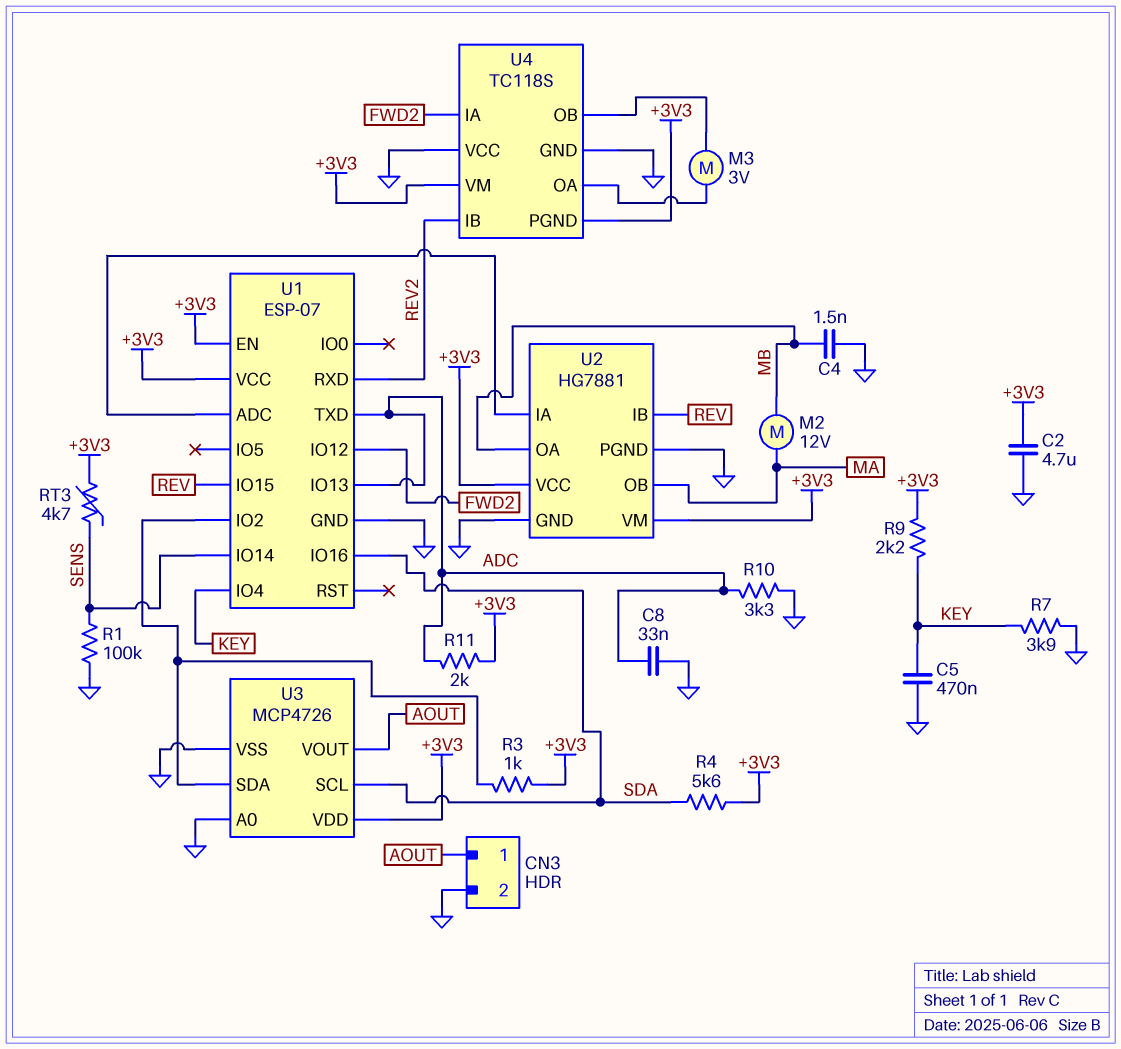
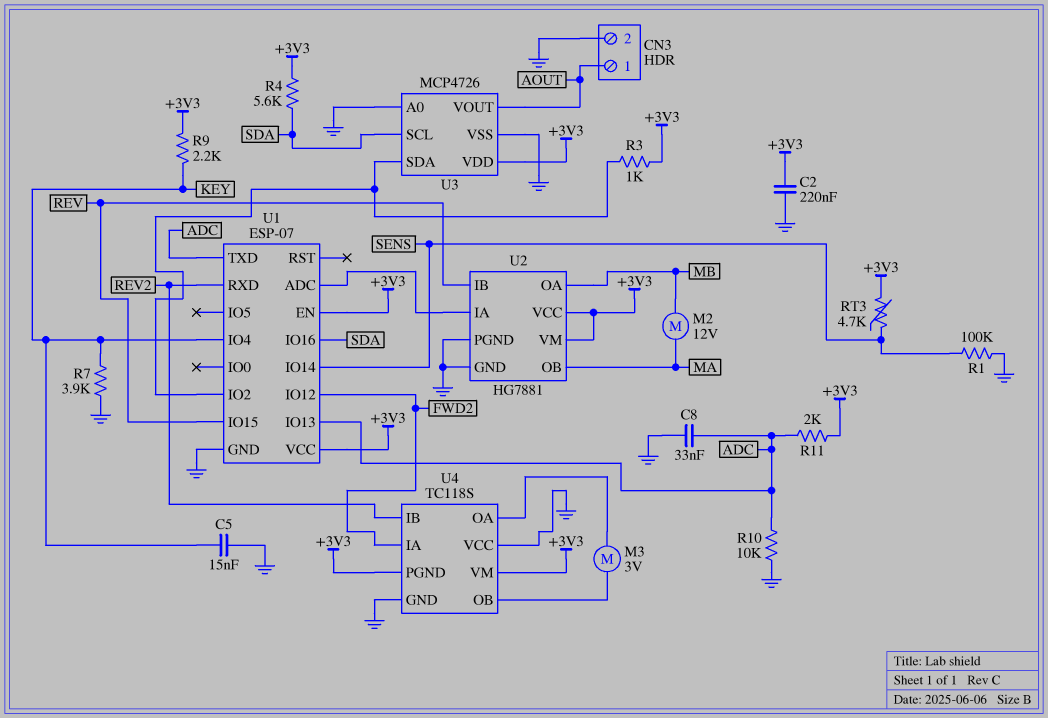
C2: 4.7uF (+3V3, GND) -> 220nF (+3V3, GND)
C4: 1.5nF (GND, MB) -> none
C5: 470nF (GND, KEY) -> 15nF (GND, KEY)
R10: 3.3k (ADC, GND) -> 10k (ADC, GND)

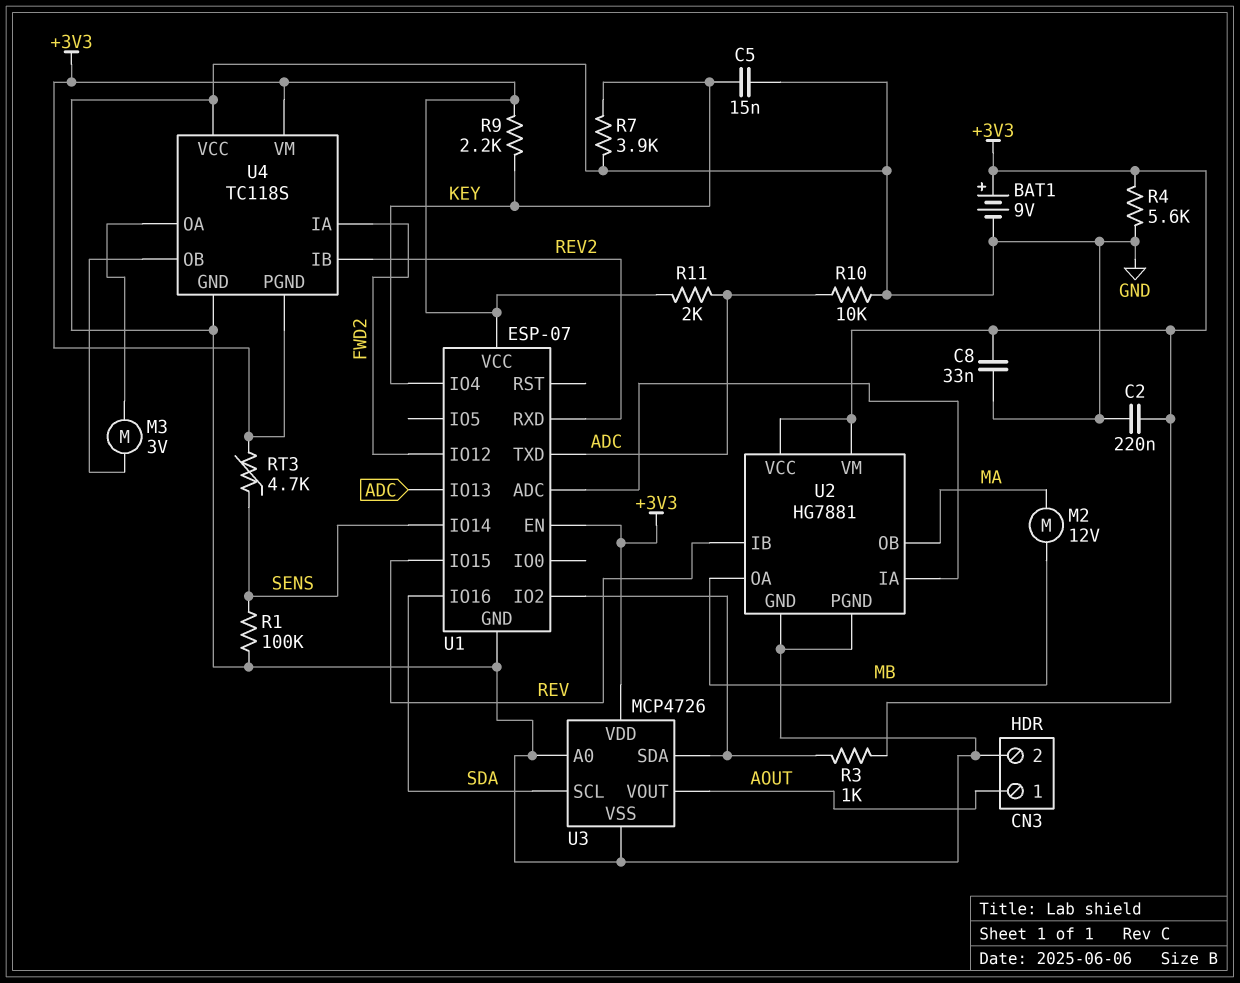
BAT1: none -> 9V (plus +3V3, minus GND)
C8: 33nF (ADC, GND) -> 33nF (+3V3, GND)
R4: 5.6k (+3V3, SDA) -> 5.6k (+3V3, GND)

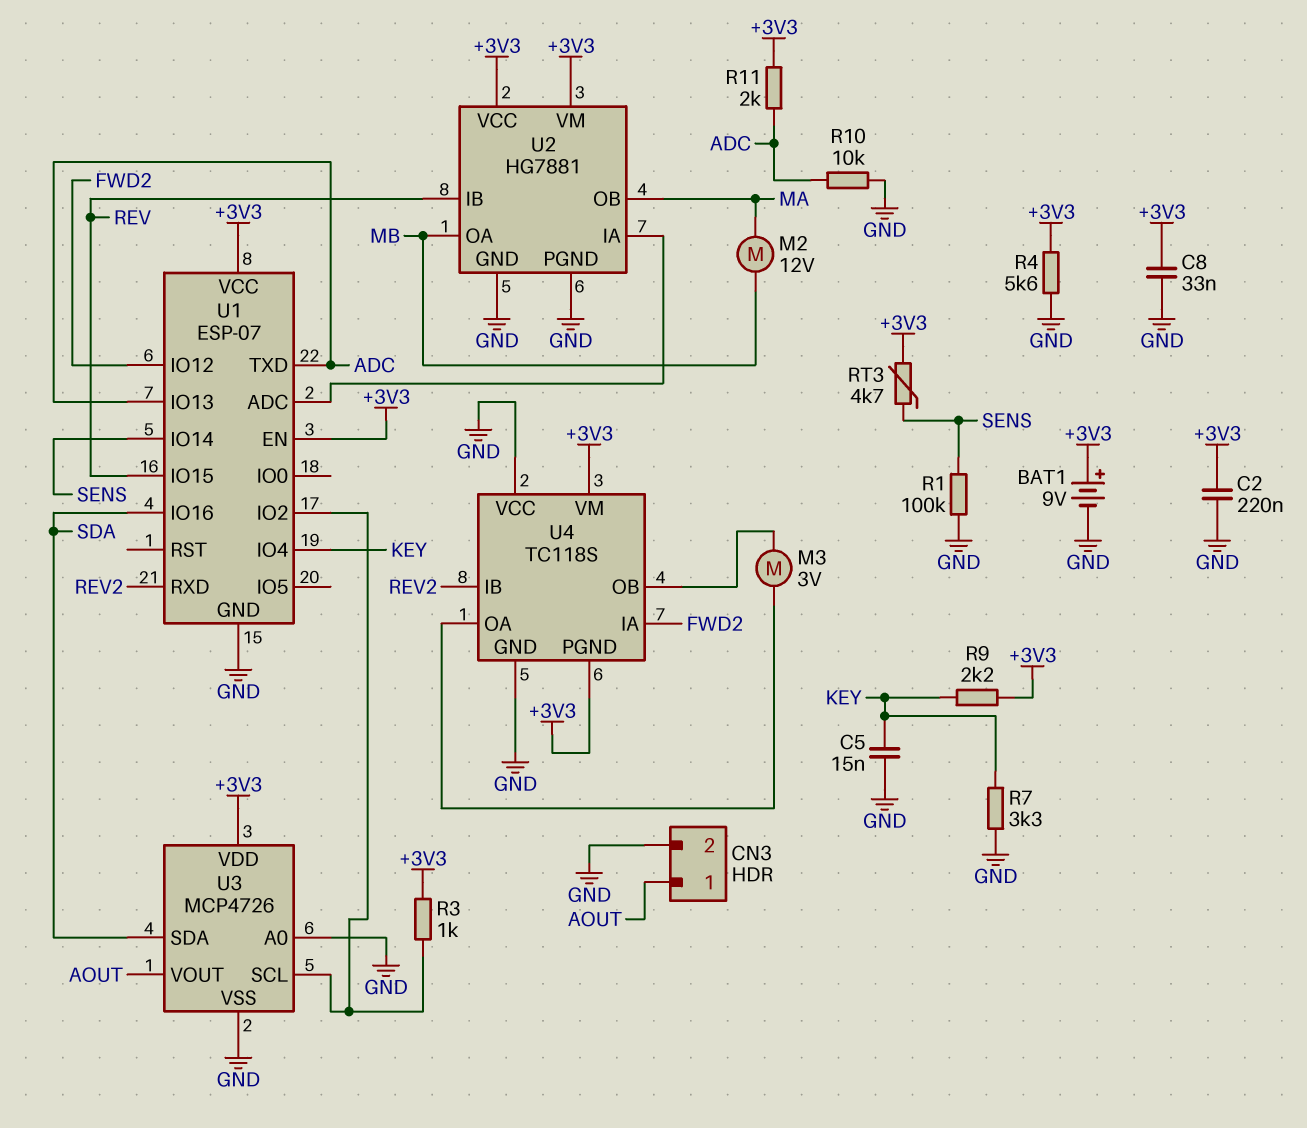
R7: 3.9k (GND, KEY) -> 3.3k (GND, KEY)
U3 pin SCL: SDA -> U1/IO2
U3 pin SDA: U1/IO2 -> SDA

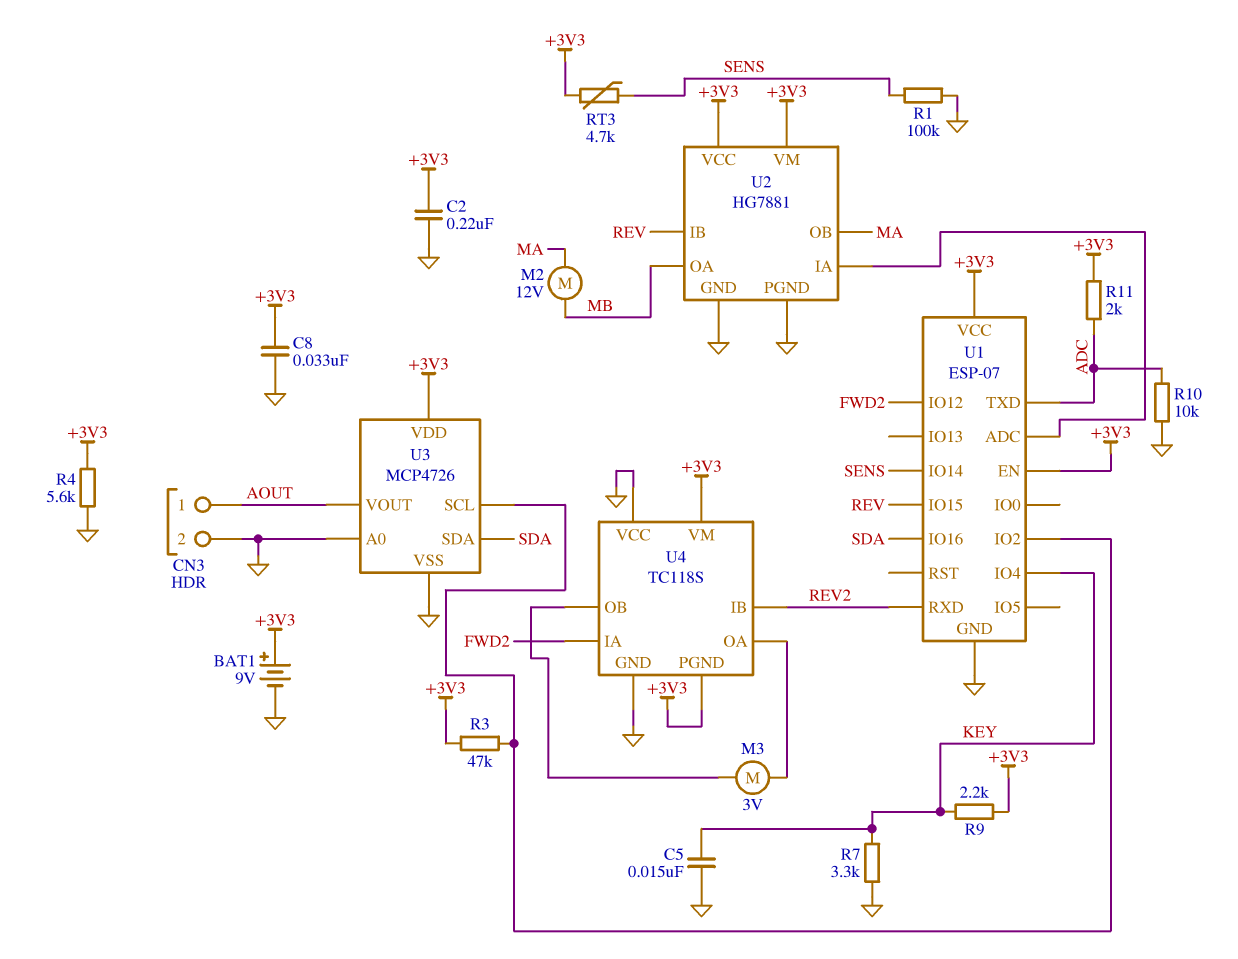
R3: 1k (+3V3, U1/IO2) -> 47k (+3V3, U1/IO2)
U1 pin IO13: ADC -> none

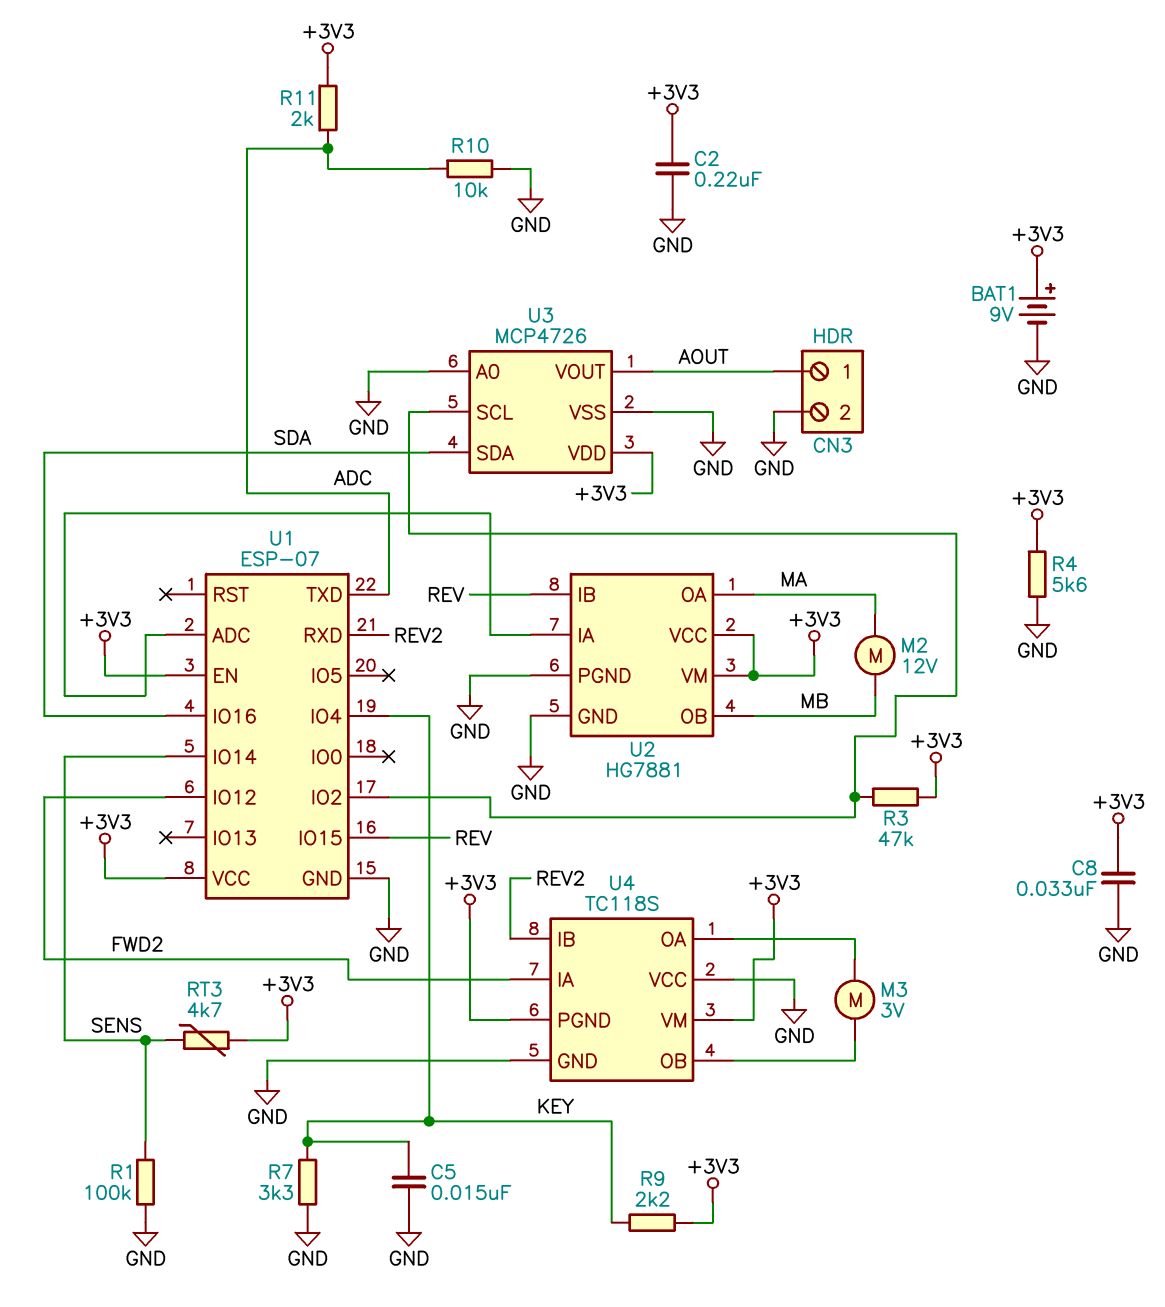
U2 pin OA: MB -> MA
U2 pin OB: MA -> MB

